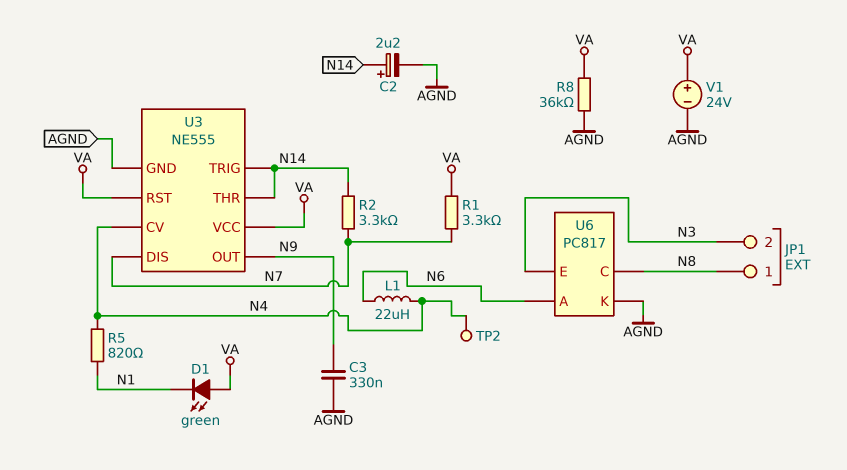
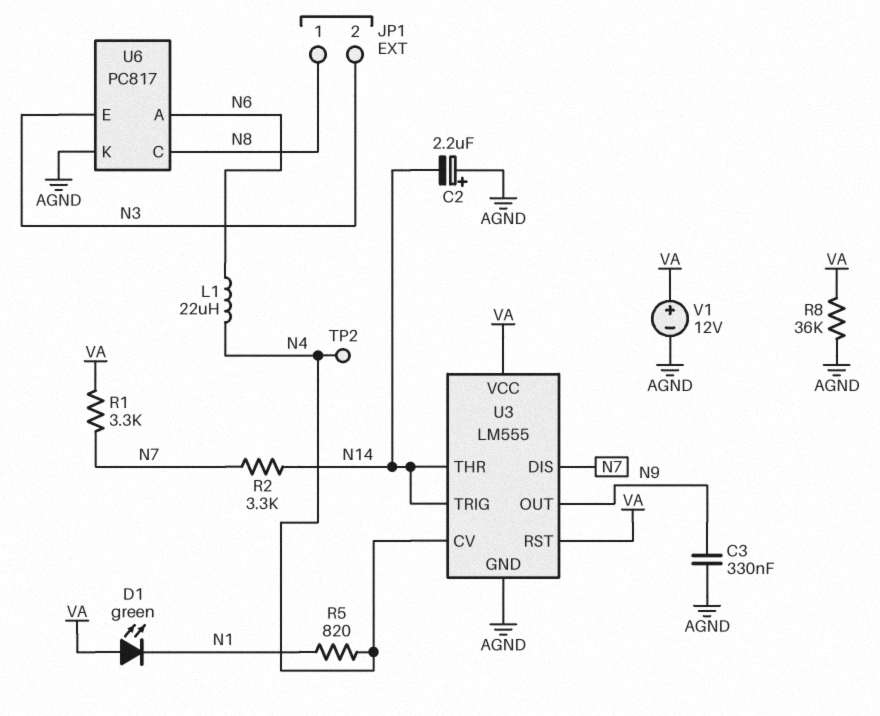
C2: 2.2uF (plus N14, minus AGND) -> 2.2uF (plus AGND, minus N14)
U3: NE555 -> LM555
V1: 24V (plus VA, minus AGND) -> 12V (plus VA, minus AGND)

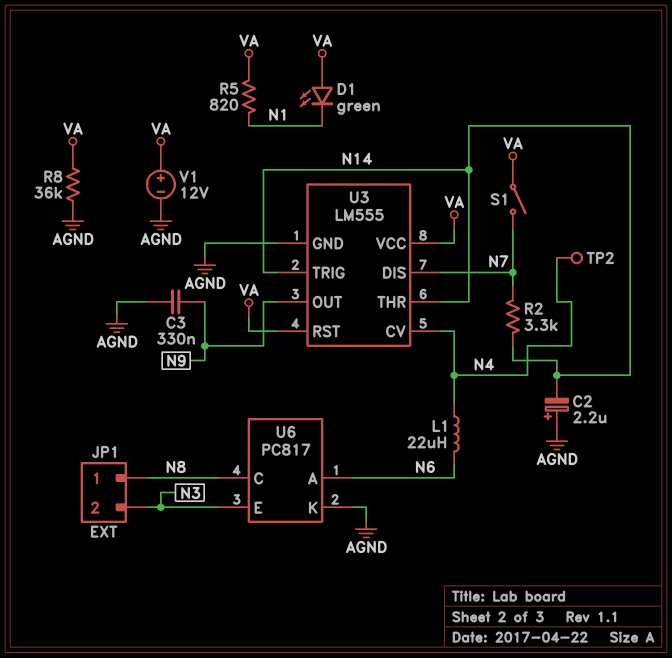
R1: 3.3k (N7, VA) -> none
R5: 820 (N1, N4) -> 820 (N1, VA)
S1: none -> switch (N7, VA)

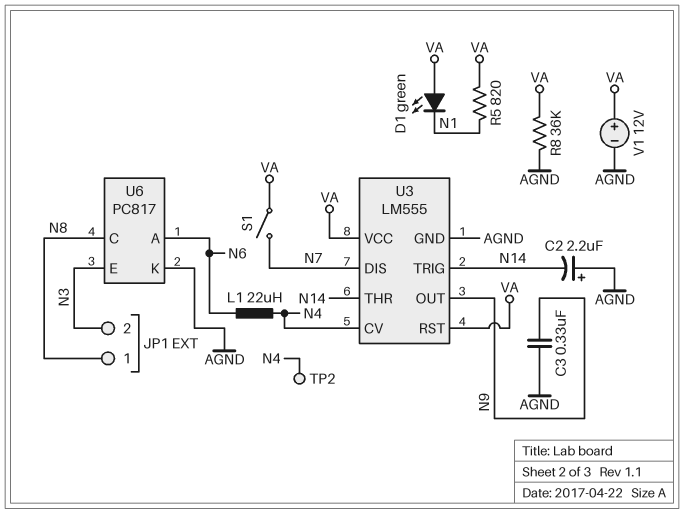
R2: 3.3k (N7, N14) -> none

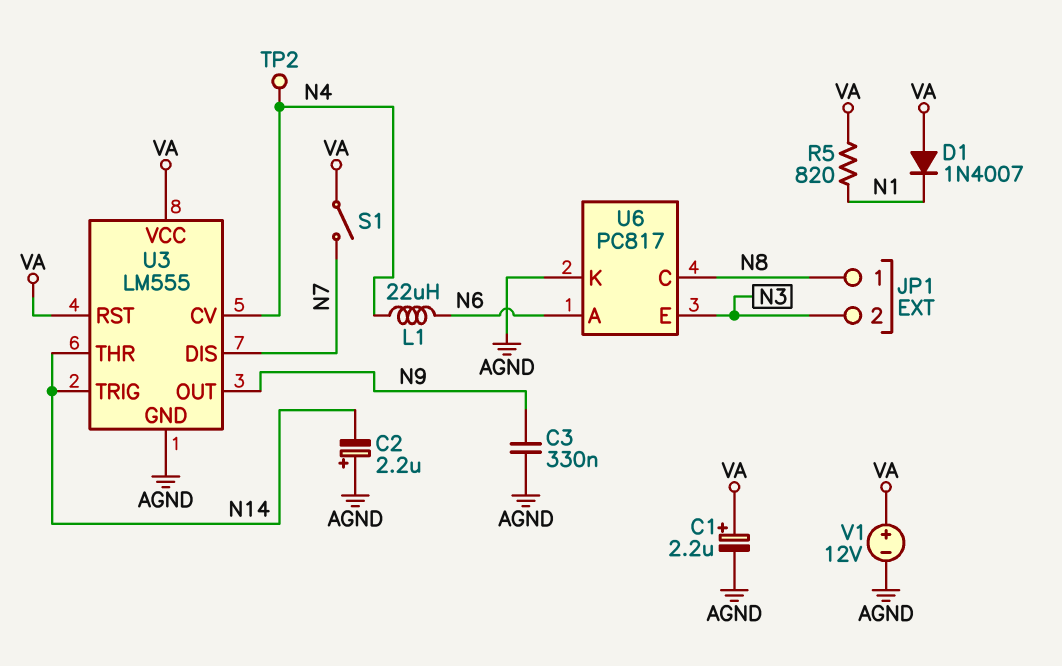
C1: none -> 2.2uF (plus VA, minus AGND)
D1: LED green (A VA, K N1) -> diode 1N4007 (A VA, K N1)
R8: 36k (AGND, VA) -> none

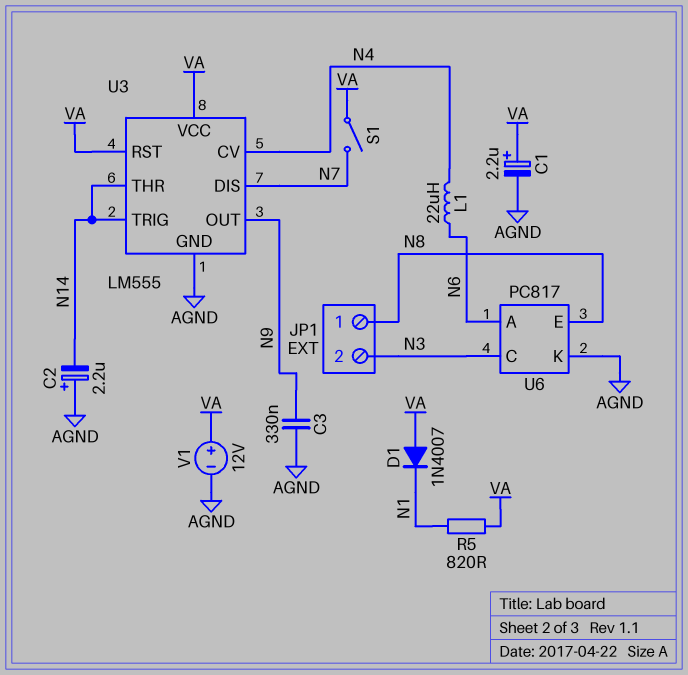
TP2: test point (N4) -> none
U6 pin C: N8 -> N3
U6 pin E: N3 -> N8

